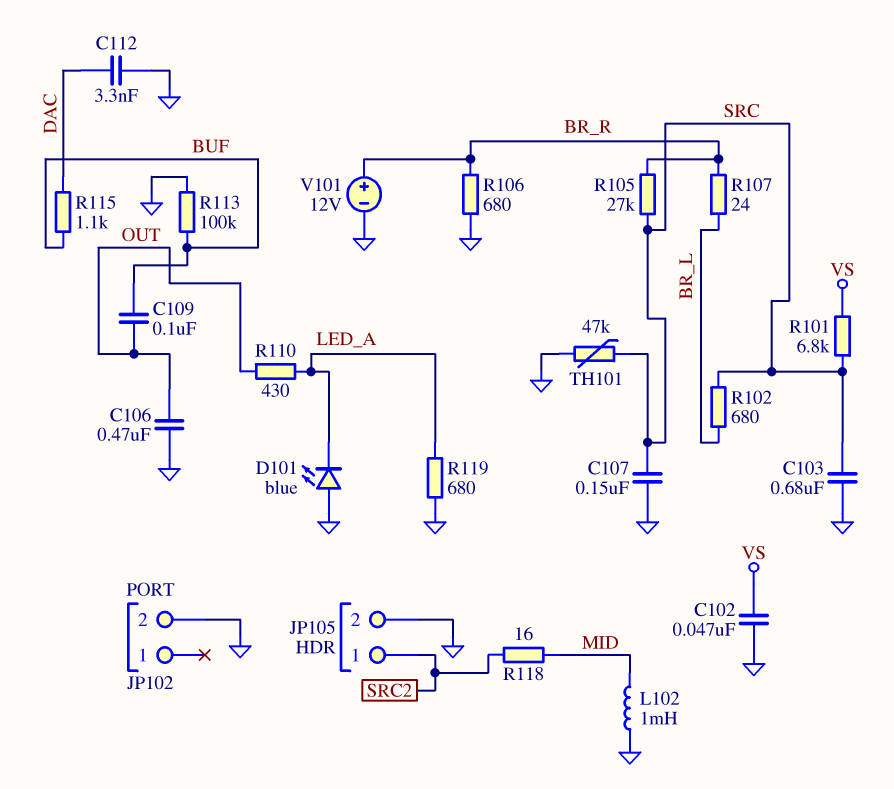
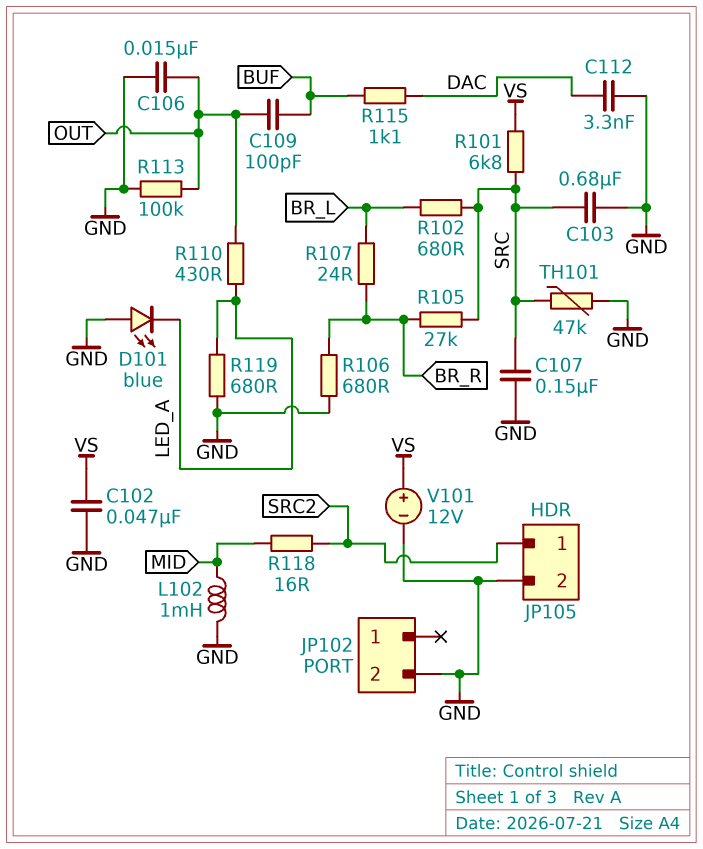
C106: 470nF (GND, OUT) -> 15nF (GND, OUT)
C109: 100nF (BUF, OUT) -> 100pF (BUF, OUT)
R113: 100k (BUF, GND) -> 100k (GND, OUT)
V101: 12V (plus BR_R, minus GND) -> 12V (plus VS, minus GND)

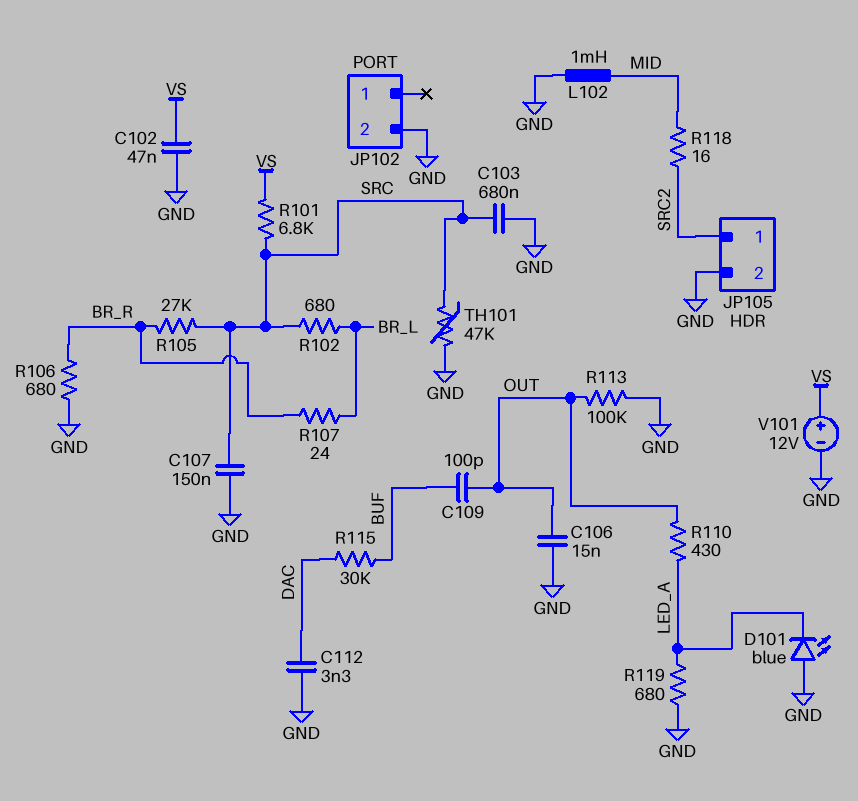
R115: 1.1k (BUF, DAC) -> 30k (BUF, DAC)

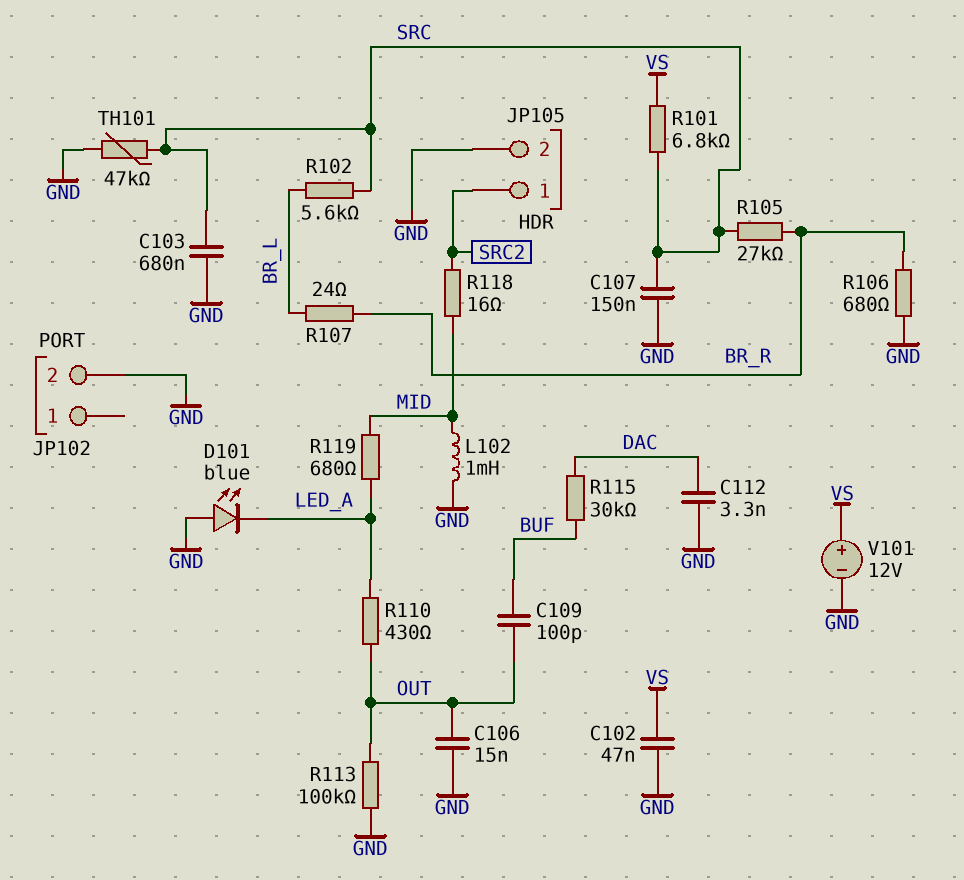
R102: 680 (BR_L, SRC) -> 5.6k (BR_L, SRC)
R119: 680 (GND, LED_A) -> 680 (LED_A, MID)

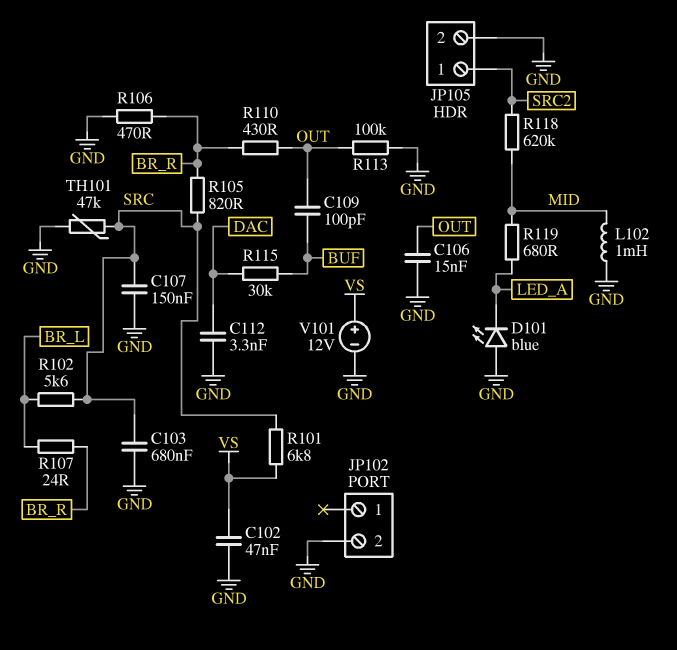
R105: 27k (BR_R, SRC) -> 820 (BR_R, SRC)
R106: 680 (BR_R, GND) -> 470 (BR_R, GND)
R110: 430 (LED_A, OUT) -> 430 (BR_R, OUT)
R118: 16 (MID, SRC2) -> 620k (MID, SRC2)

